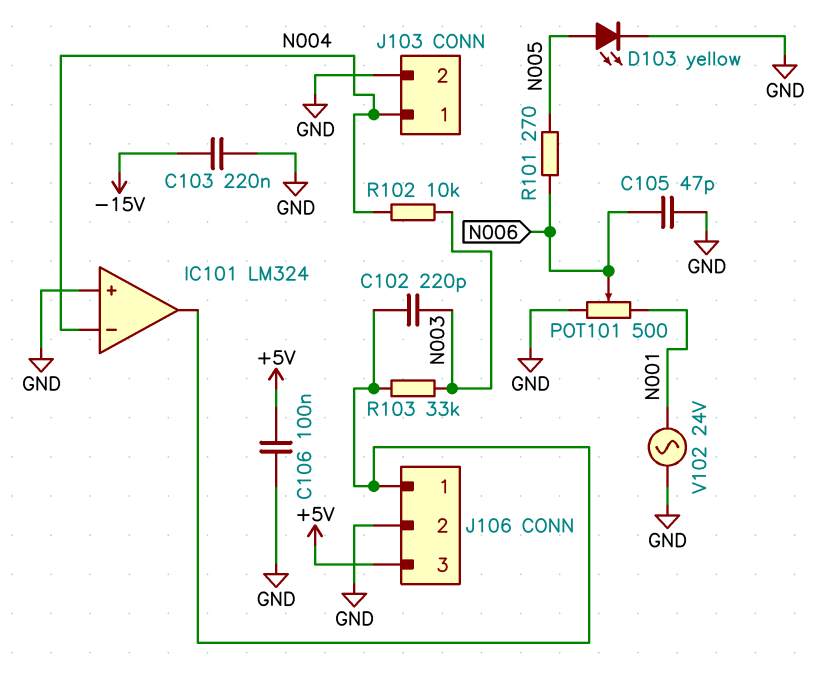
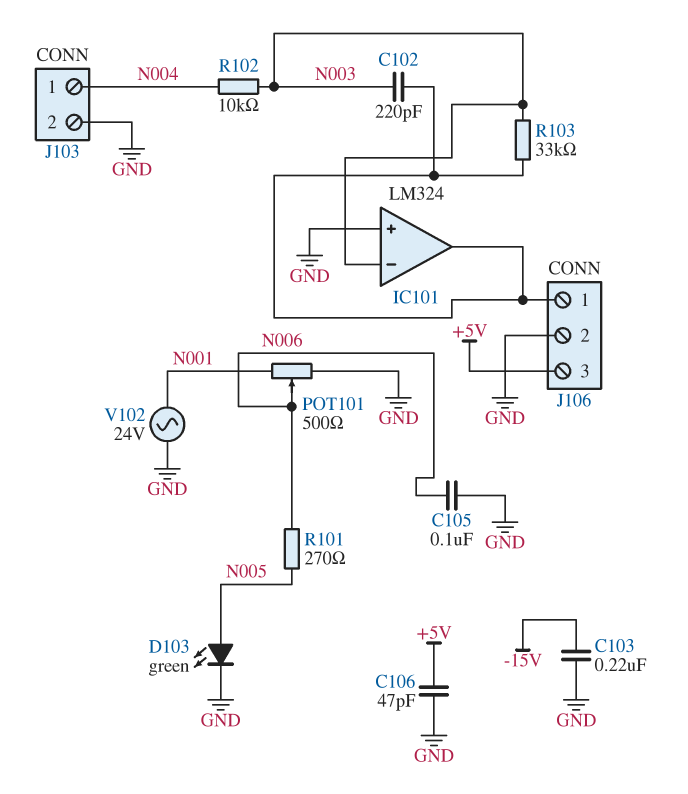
C105: 47pF (GND, N006) -> 100nF (GND, N006)
C106: 100nF (+5V, GND) -> 47pF (+5V, GND)
D103: LED yellow (A N005, K GND) -> LED green (A N005, K GND)
IC101 pin in-: N004 -> N003

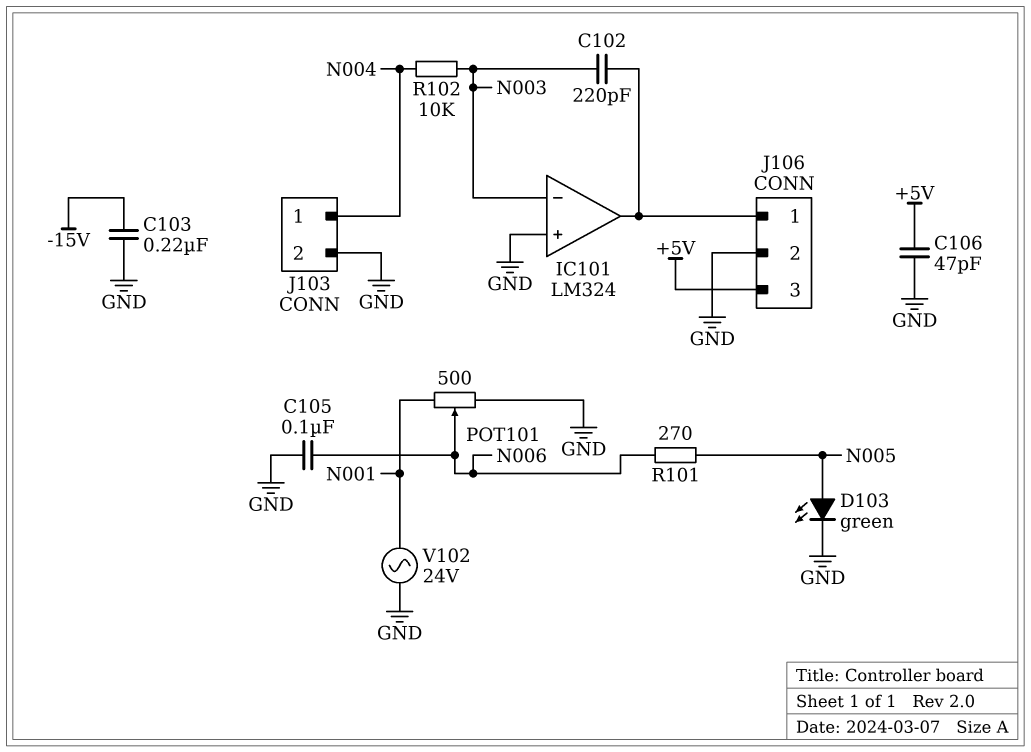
R103: 33k (IC101/out, N003) -> none

